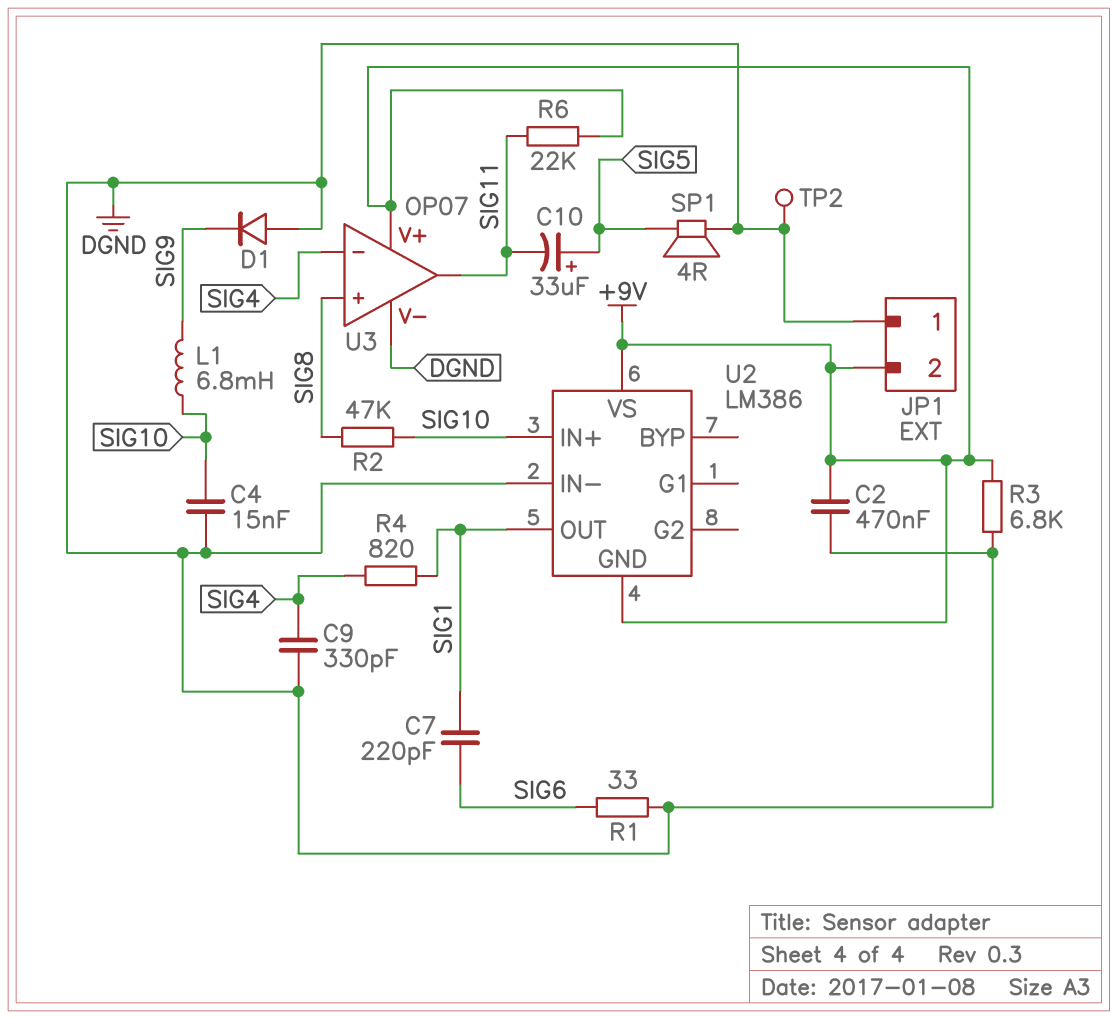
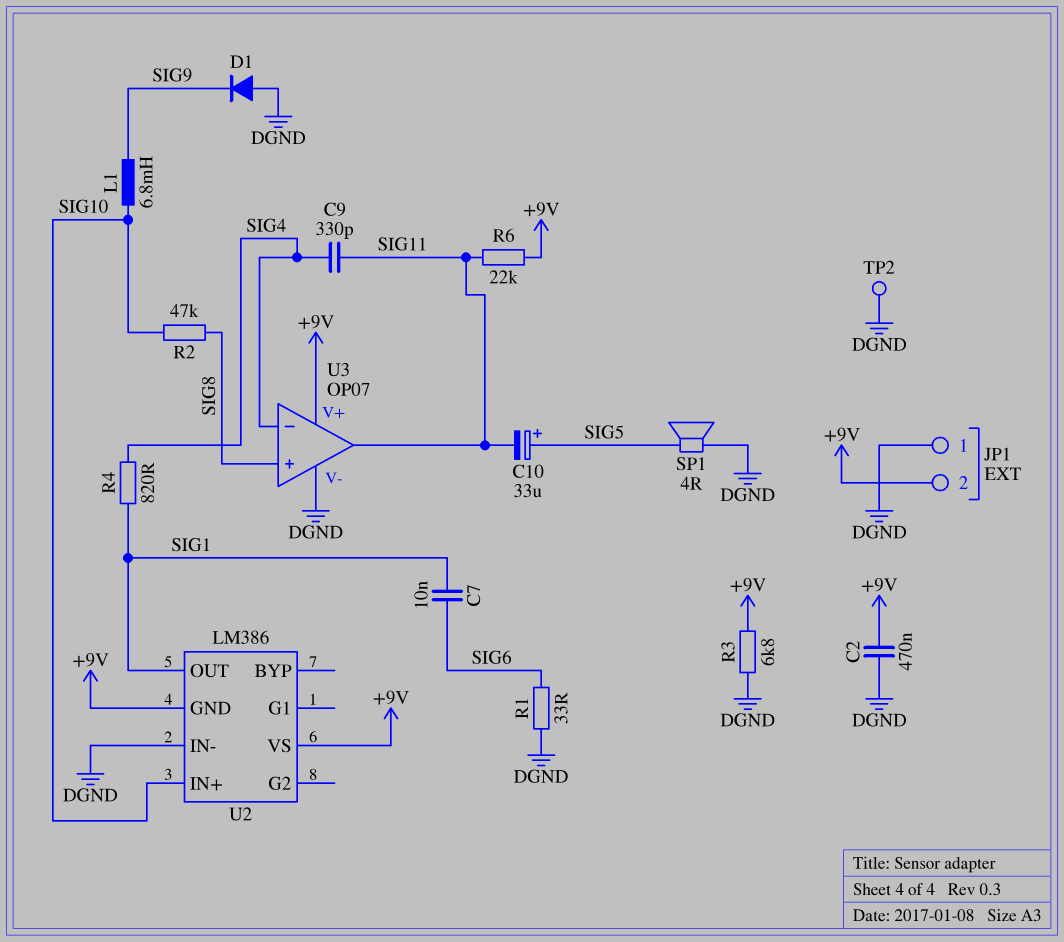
C4: 15nF (DGND, SIG10) -> none
C7: 220pF (SIG1, SIG6) -> 10nF (SIG1, SIG6)
C9: 330pF (DGND, SIG4) -> 330pF (SIG4, SIG11)

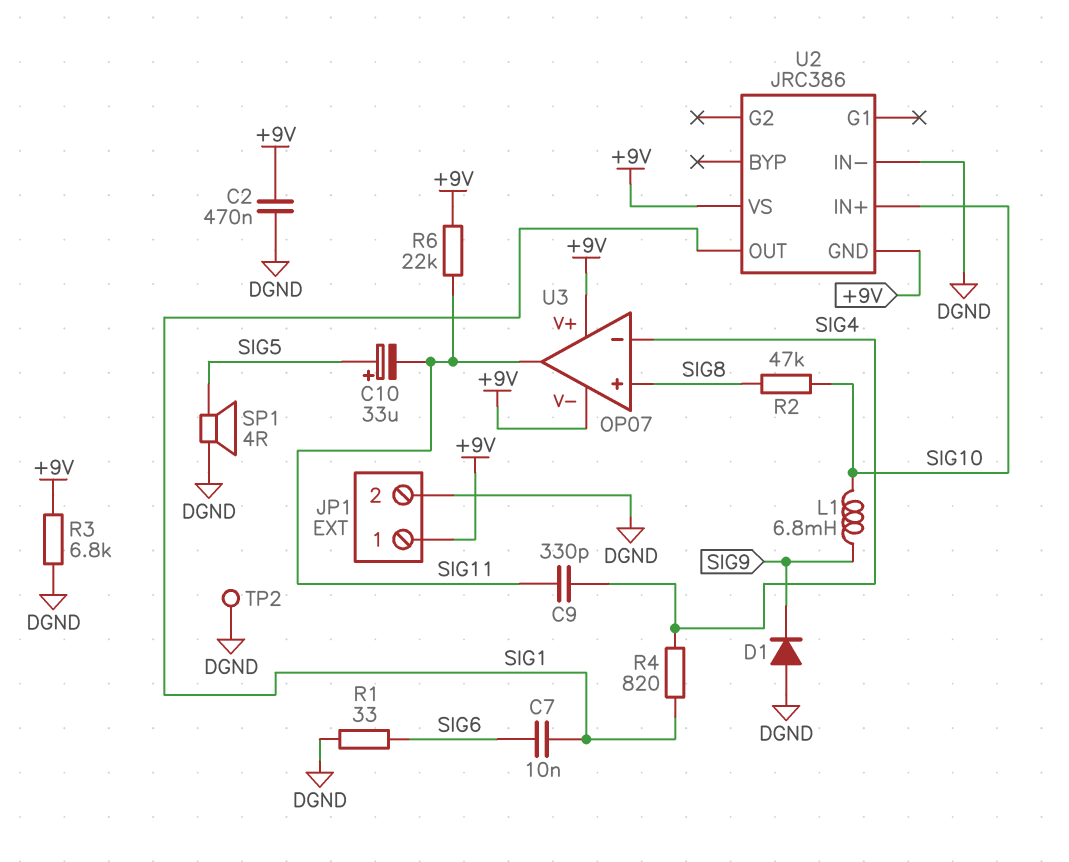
JP1 pin 1: DGND -> +9V
JP1 pin 2: +9V -> DGND
U2: LM386 -> JRC386
U3 pin V-: DGND -> +9V

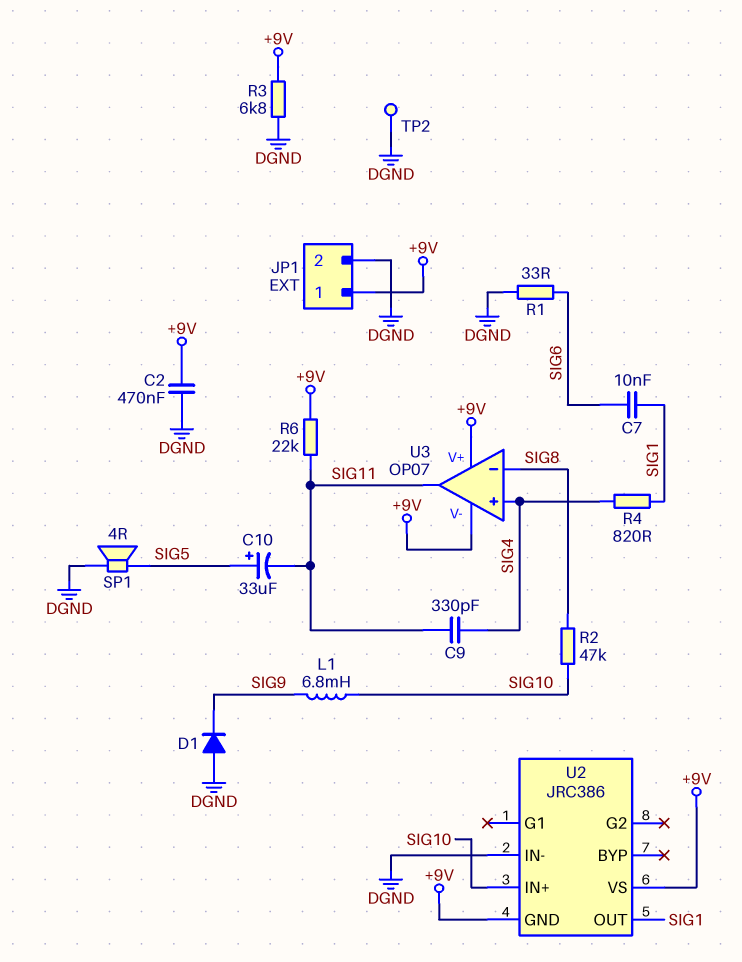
U3 pin in+: SIG8 -> SIG4
U3 pin in-: SIG4 -> SIG8

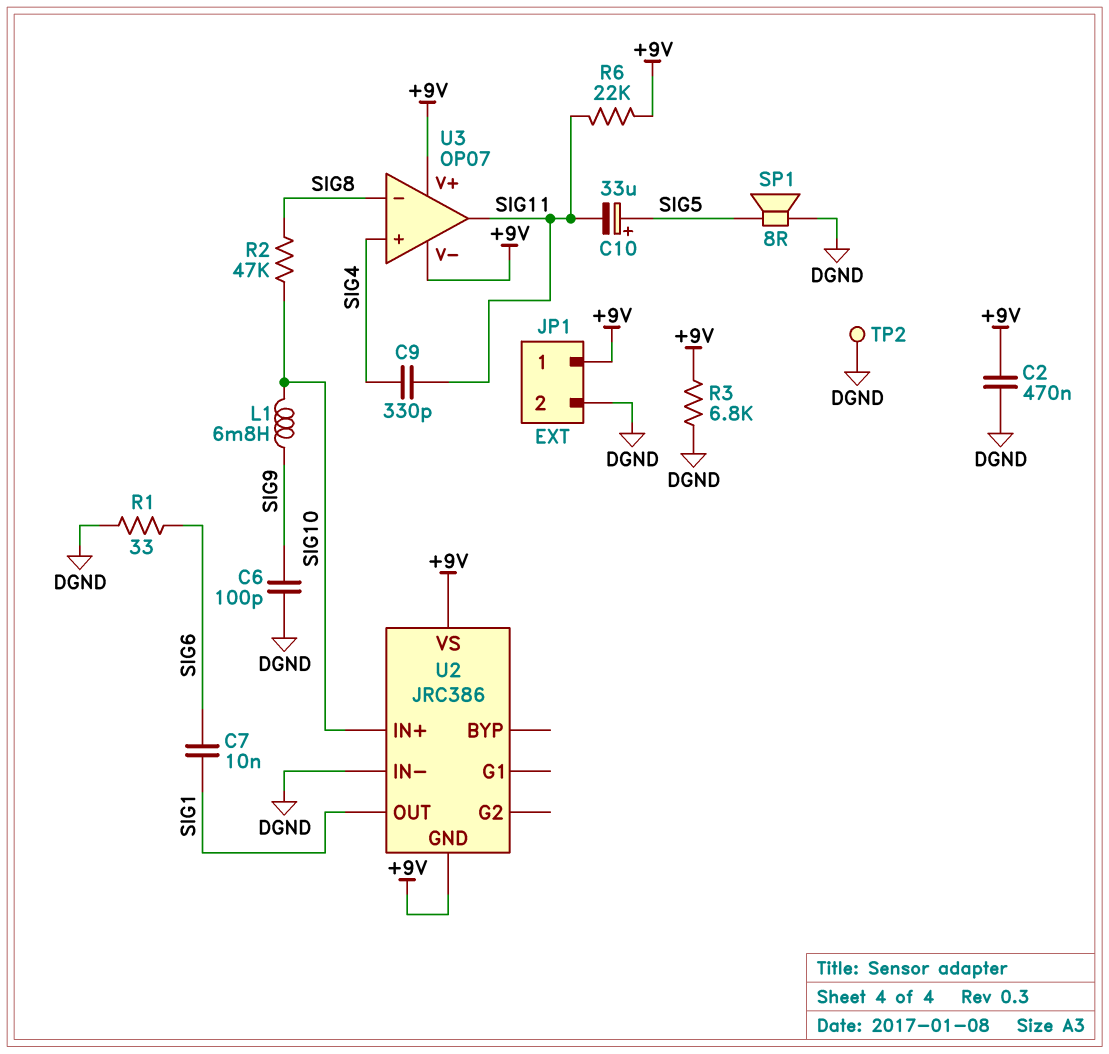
C6: none -> 100pF (DGND, SIG9)
D1: diode (A DGND, K SIG9) -> none
R4: 820 (SIG1, SIG4) -> none
SP1: speaker 4R (DGND, SIG5) -> speaker 8R (DGND, SIG5)

